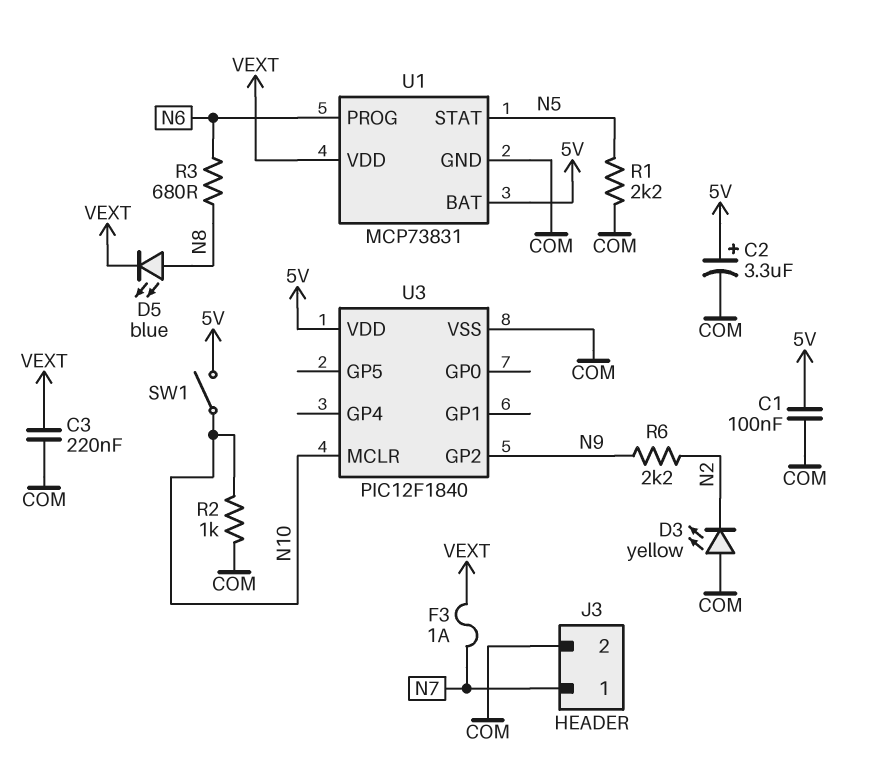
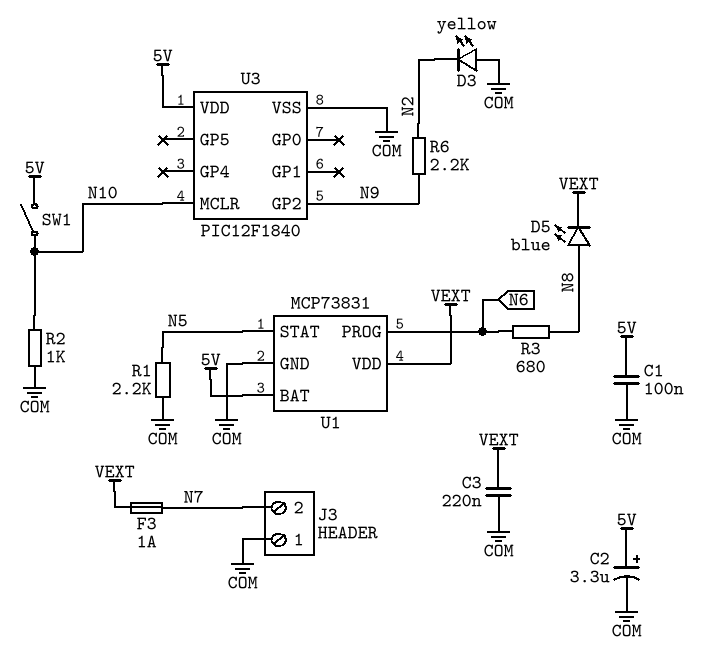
J3 pin 1: N7 -> COM
J3 pin 2: COM -> N7

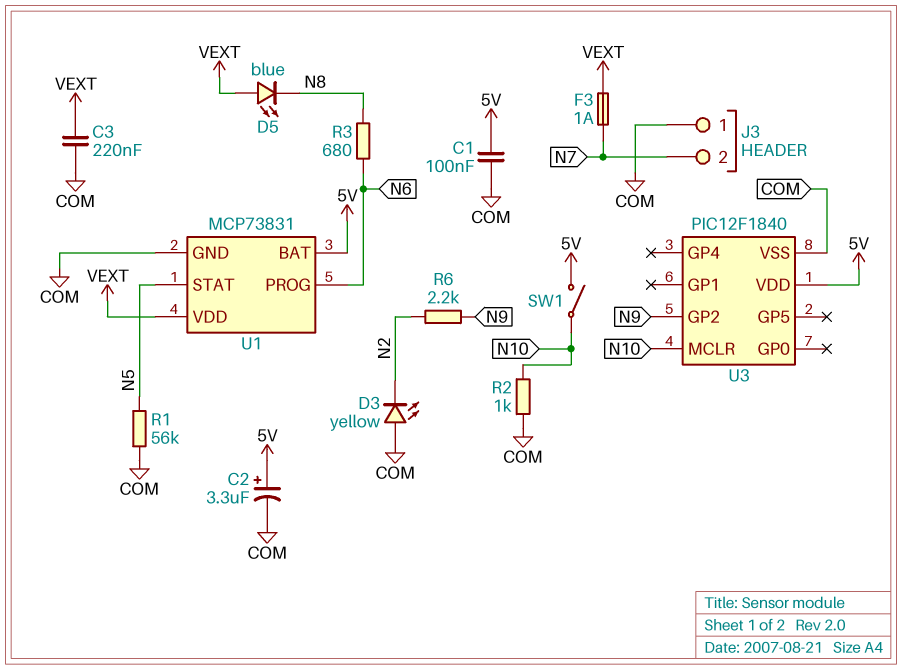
D5: LED blue (A N8, K VEXT) -> LED blue (A VEXT, K N8)
R1: 2.2k (COM, N5) -> 56k (COM, N5)

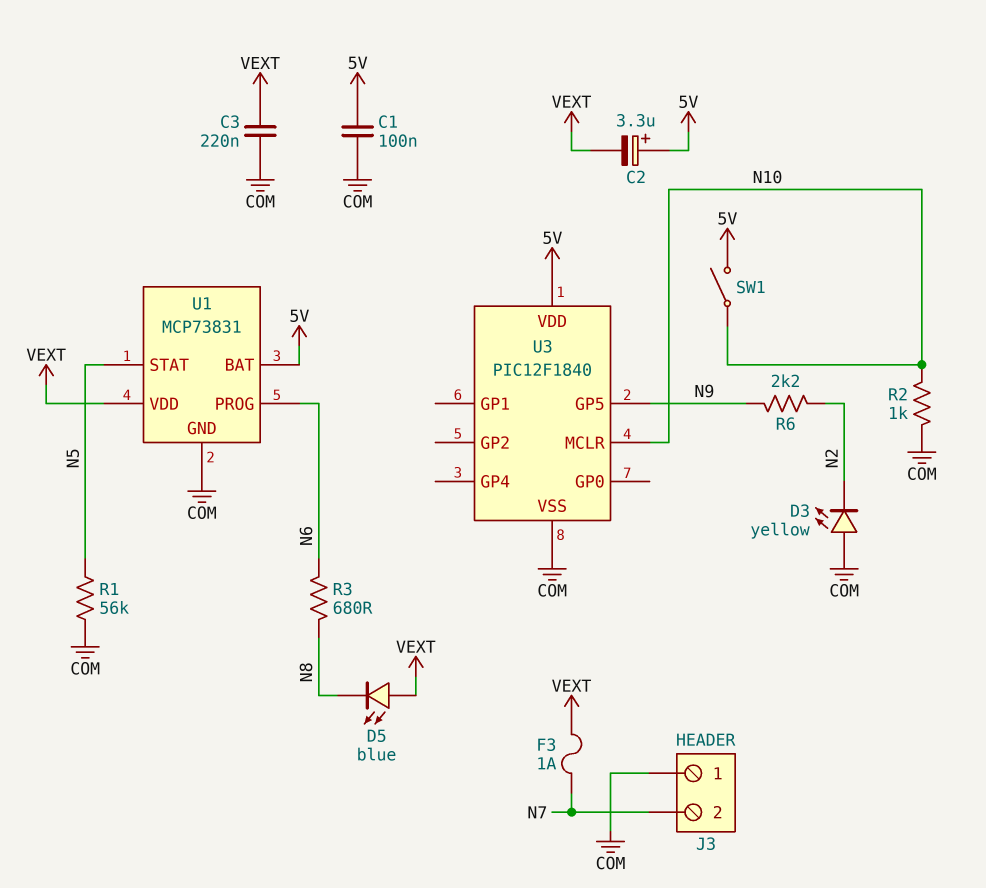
C2: 3.3uF (plus 5V, minus COM) -> 3.3uF (plus 5V, minus VEXT)
U3 pin GP2: N9 -> none
U3 pin GP5: none -> N9

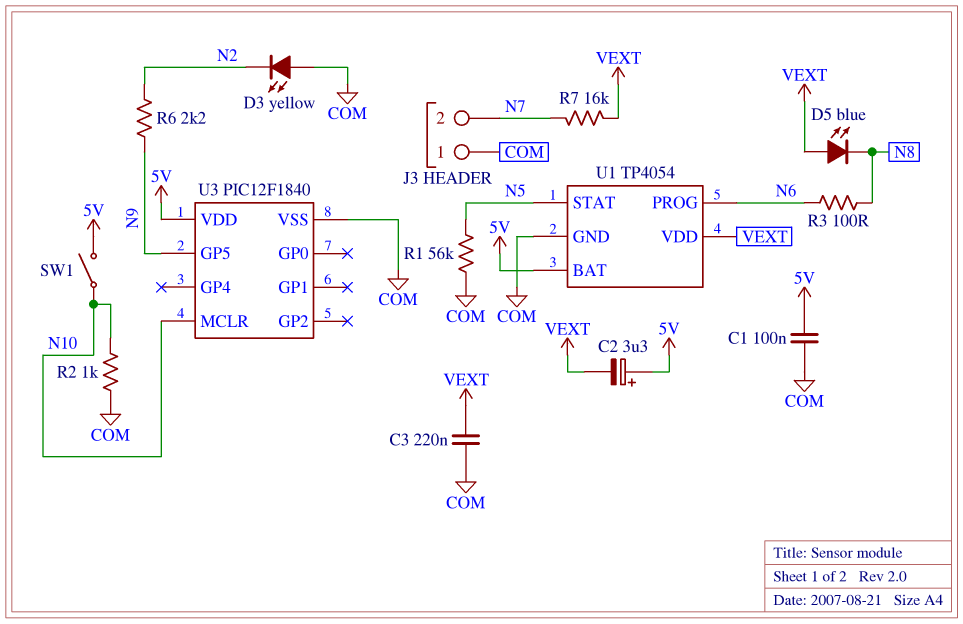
F3: 1A (N7, VEXT) -> none
R3: 680 (N6, N8) -> 100 (N6, N8)
R7: none -> 16k (N7, VEXT)
U1: MCP73831 -> TP4054

